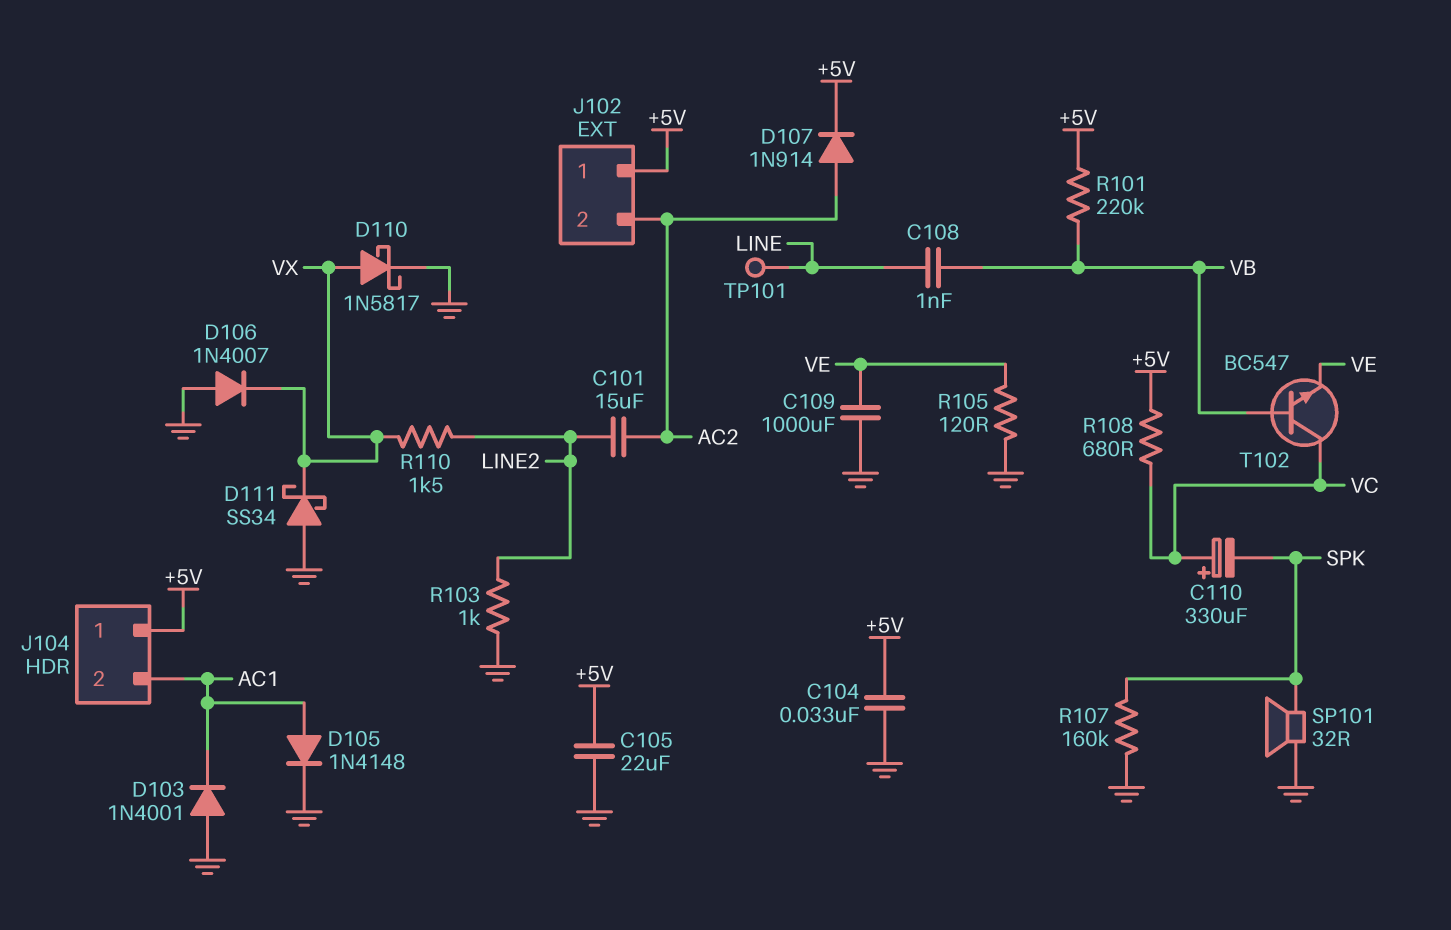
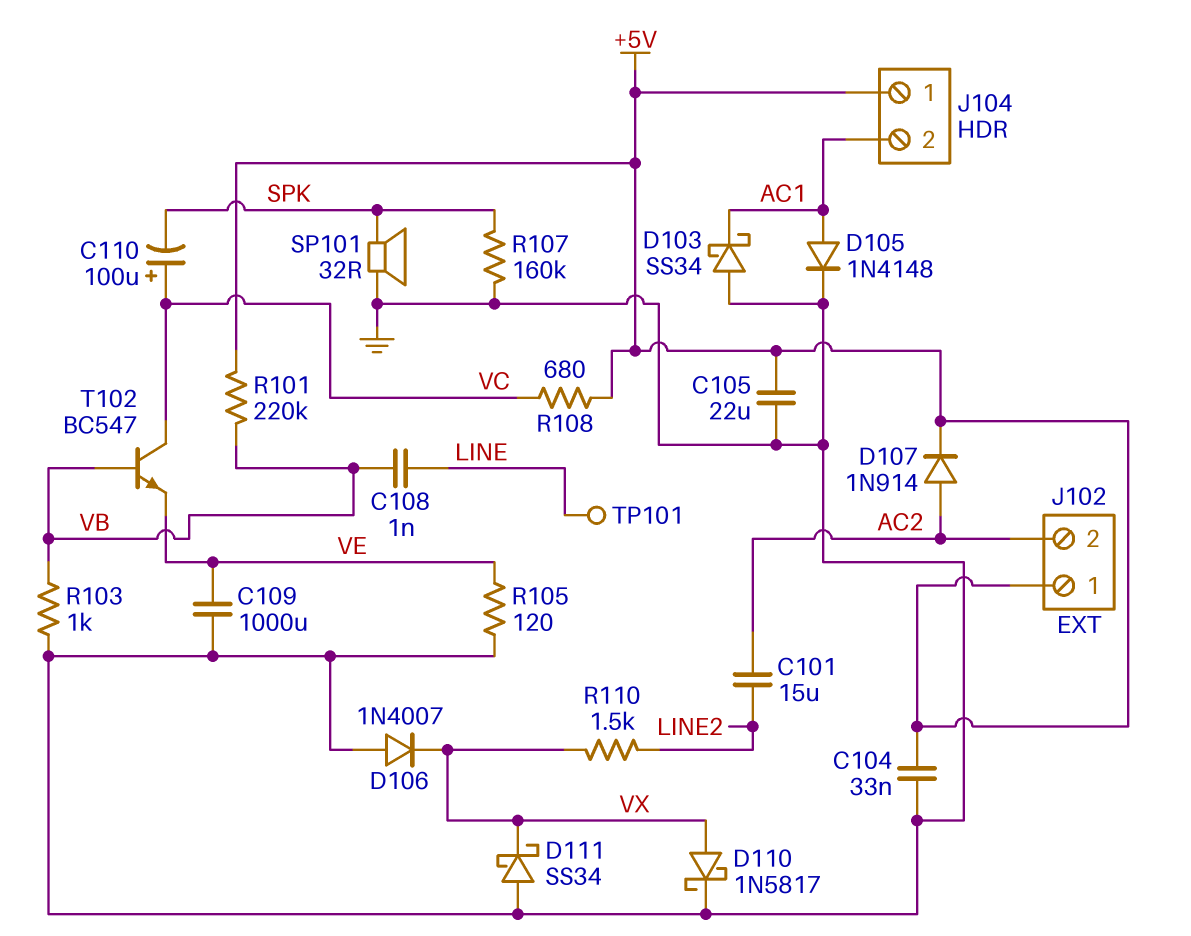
C110: 330uF (plus VC, minus SPK) -> 100uF (plus VC, minus SPK)
D103: diode 1N4001 (A GND, K AC1) -> schottky SS34 (A GND, K AC1)
R103: 1k (GND, LINE2) -> 1k (GND, VB)

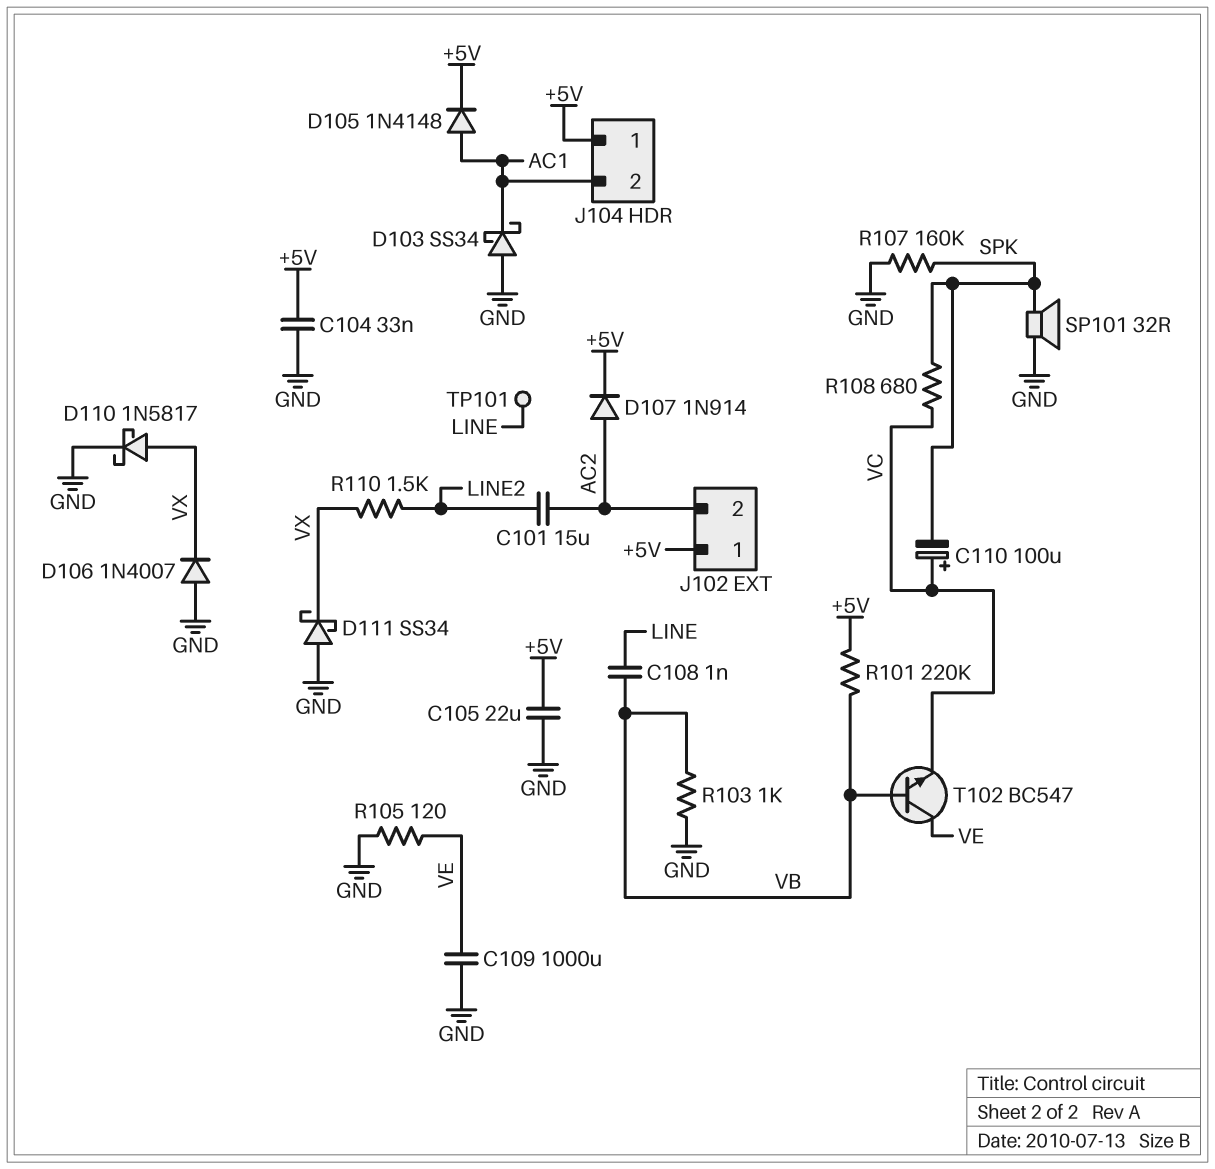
D105: diode 1N4148 (A AC1, K GND) -> diode 1N4148 (A AC1, K +5V)
R108: 680 (+5V, VC) -> 680 (SPK, VC)
T102: NPN BC547 (B VB, C VC, E VE) -> NPN BC547 (B VB, C VE, E VC)

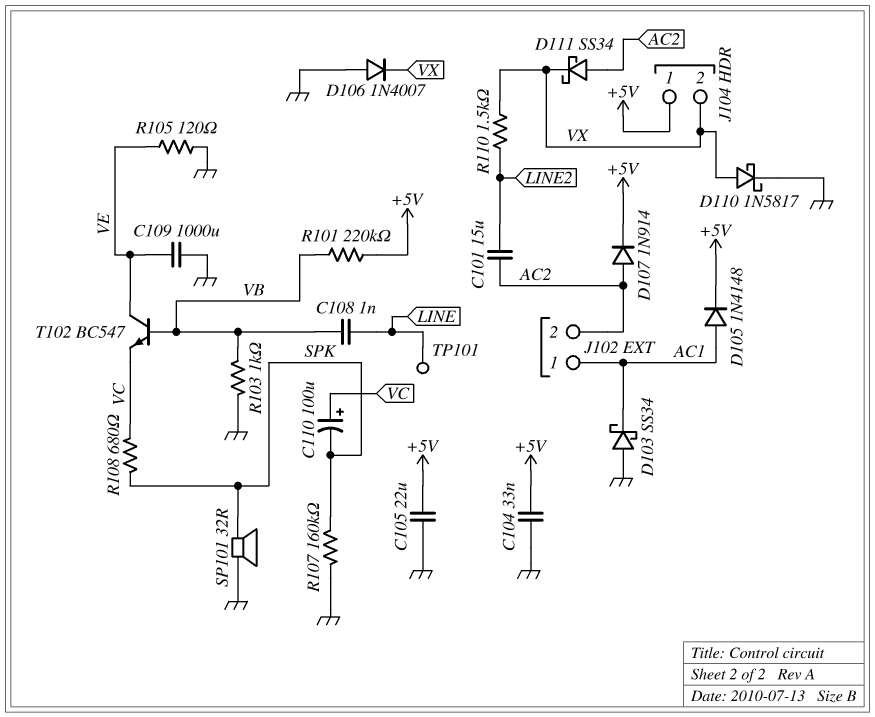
D111: schottky SS34 (A GND, K VX) -> schottky SS34 (A AC2, K VX)
J102 pin 1: +5V -> AC1
J104 pin 2: AC1 -> VX

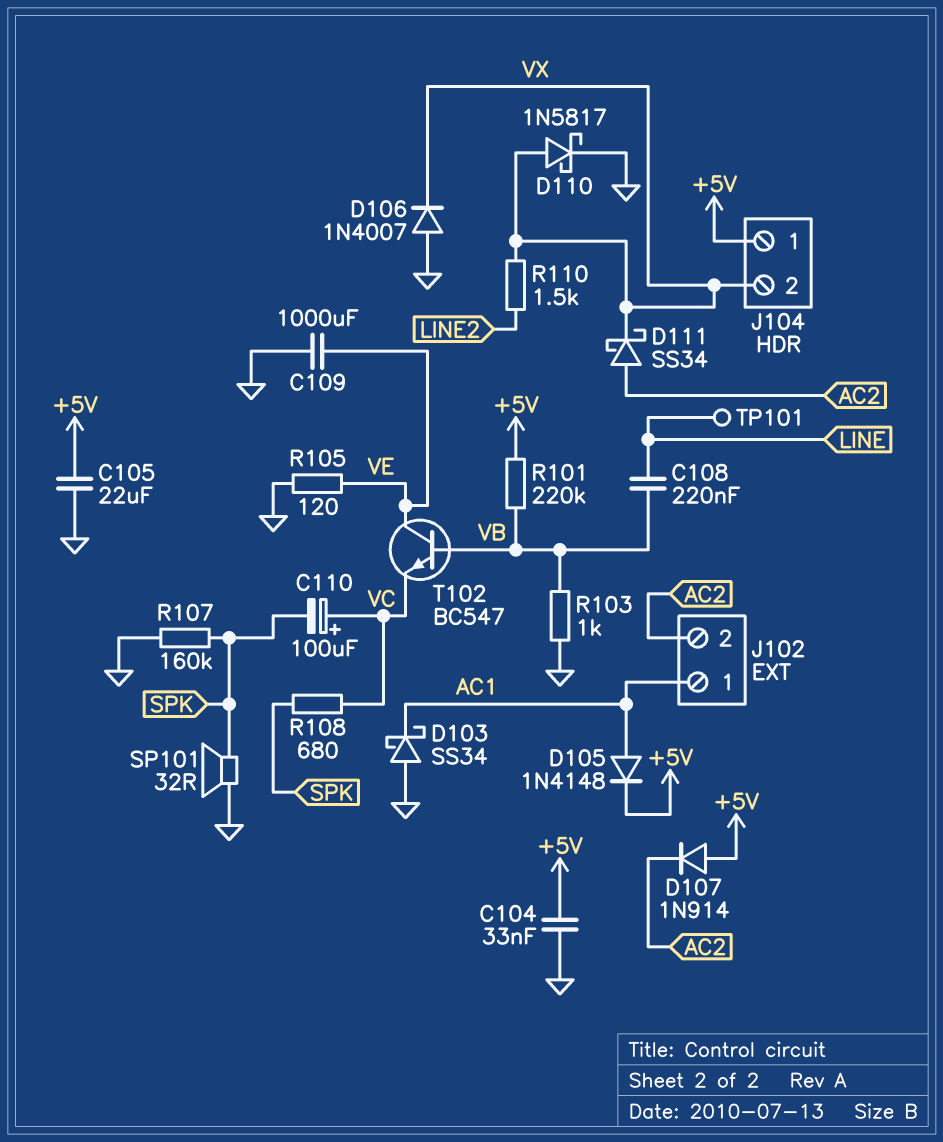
C101: 15uF (AC2, LINE2) -> none
C108: 1nF (LINE, VB) -> 220nF (LINE, VB)
D107: diode 1N914 (A AC2, K +5V) -> diode 1N914 (A +5V, K AC2)

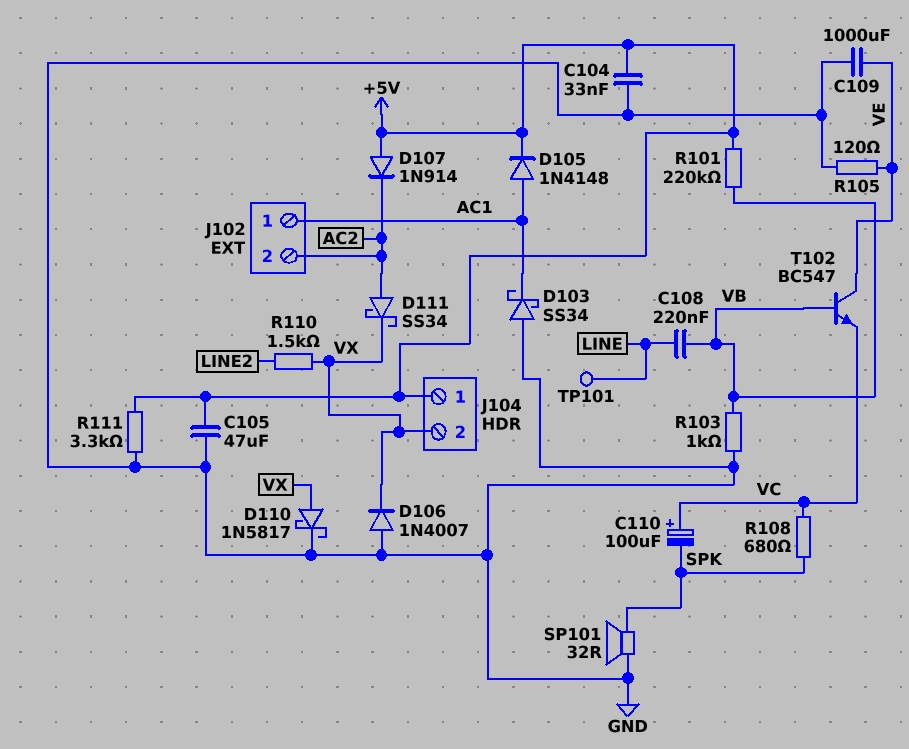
C105: 22uF (+5V, GND) -> 47uF (+5V, GND)
R107: 160k (GND, SPK) -> none
R111: none -> 3.3k (+5V, GND)

